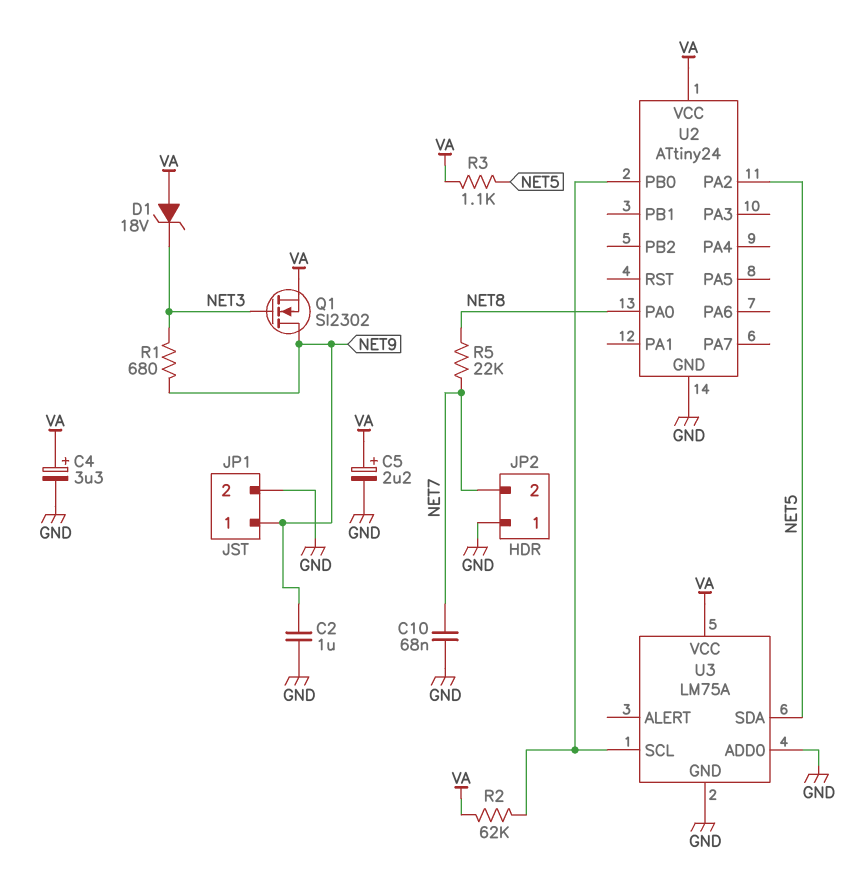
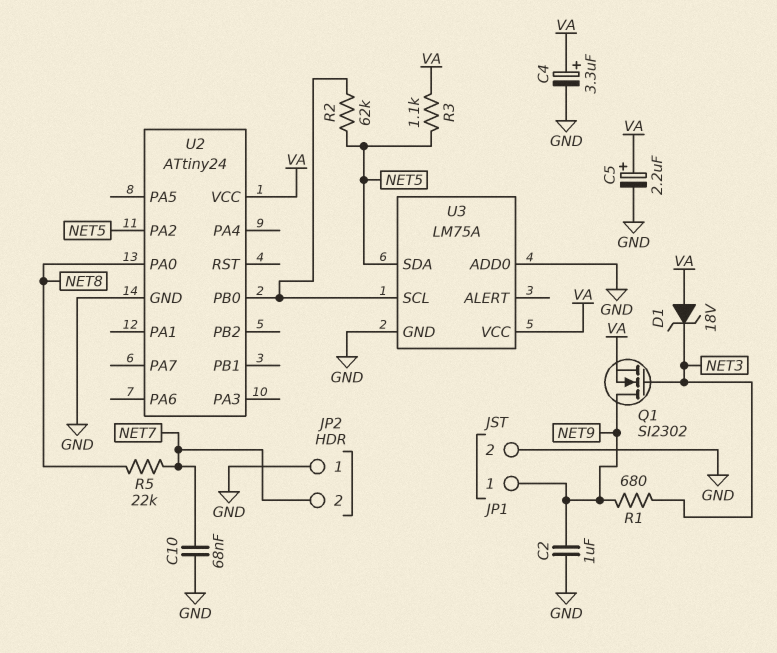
R2: 62k (U2/PB0, VA) -> 62k (NET5, U2/PB0)

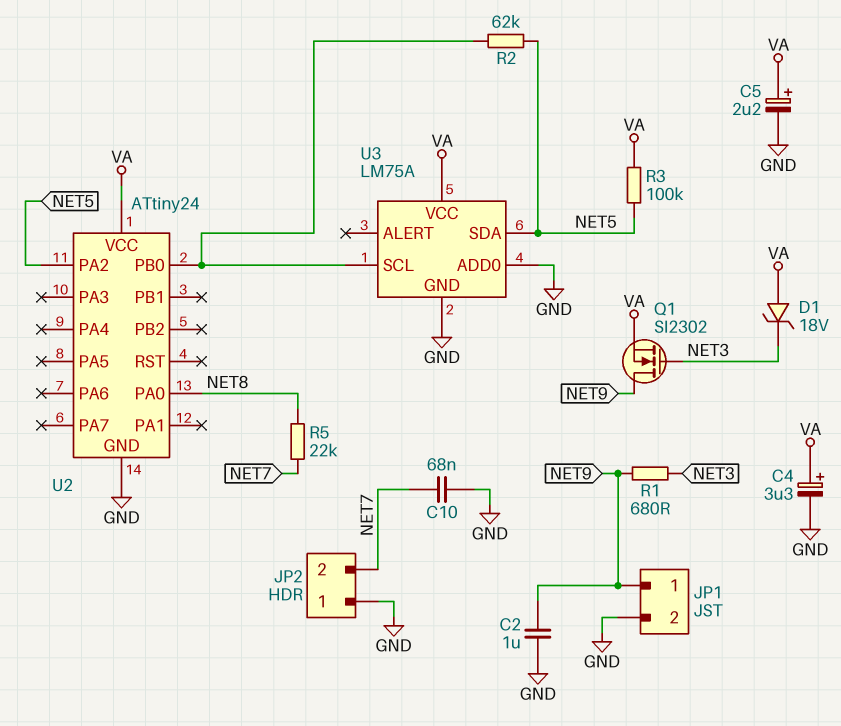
R3: 1.1k (NET5, VA) -> 100k (NET5, VA)

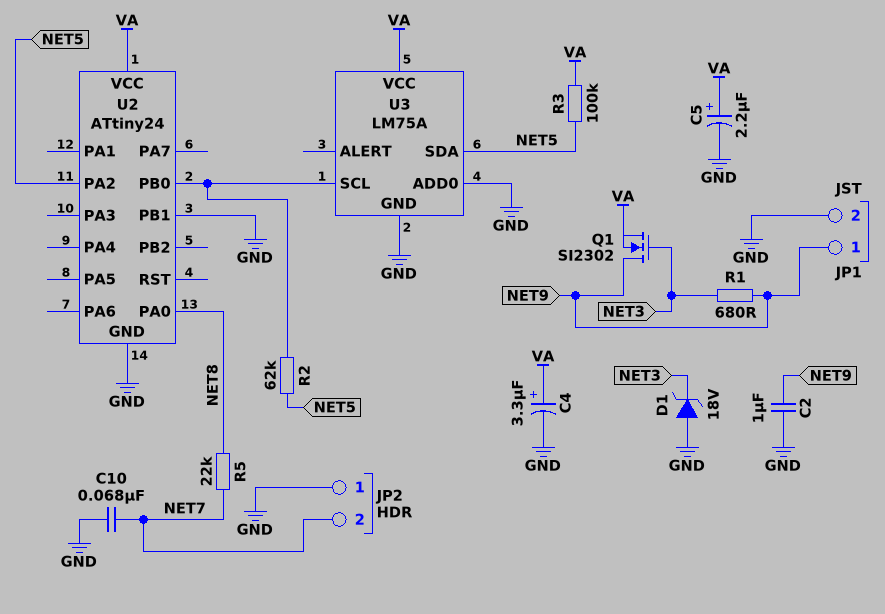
D1: zener 18V (A VA, K NET3) -> zener 18V (A GND, K NET3)
U2 pin PB1: none -> GND

